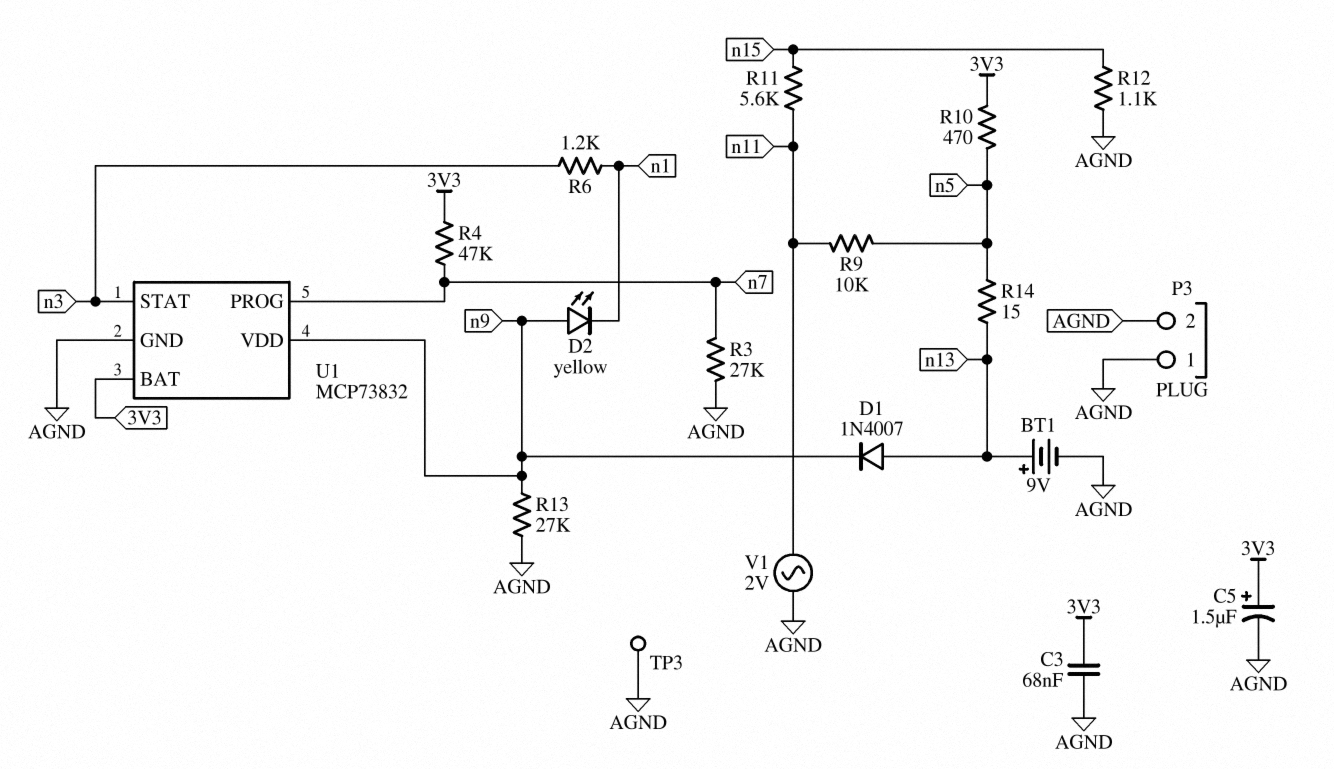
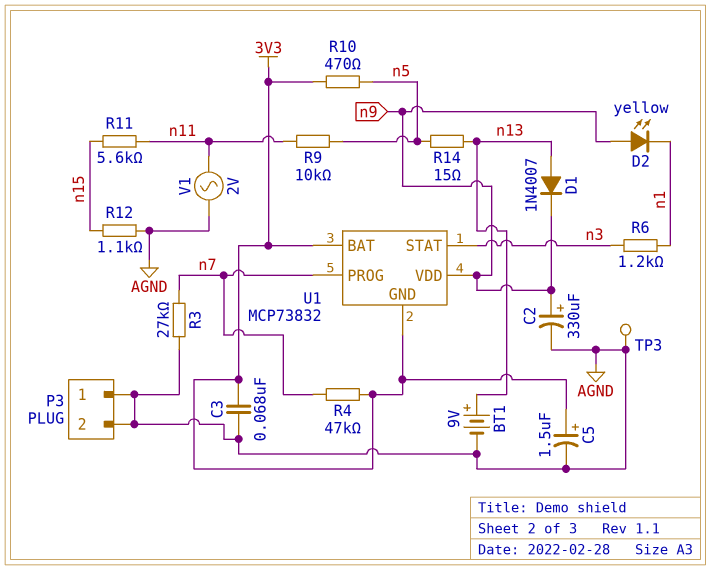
C2: none -> 330uF (plus n9, minus AGND)
R13: 27k (AGND, n9) -> none
U1 pin GND: AGND -> 3V3

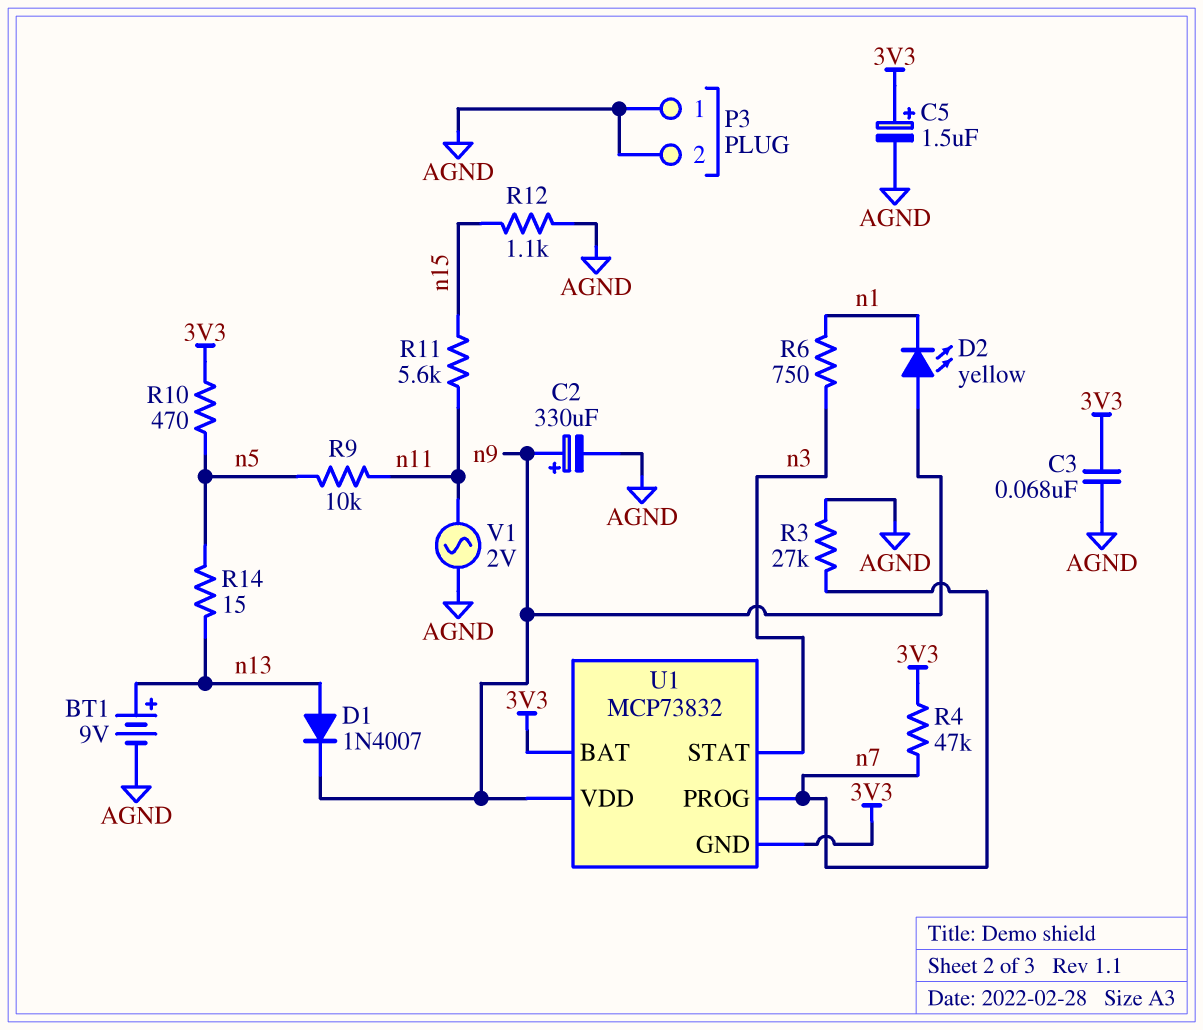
R6: 1.2k (n1, n3) -> 750 (n1, n3)
TP3: test point (AGND) -> none

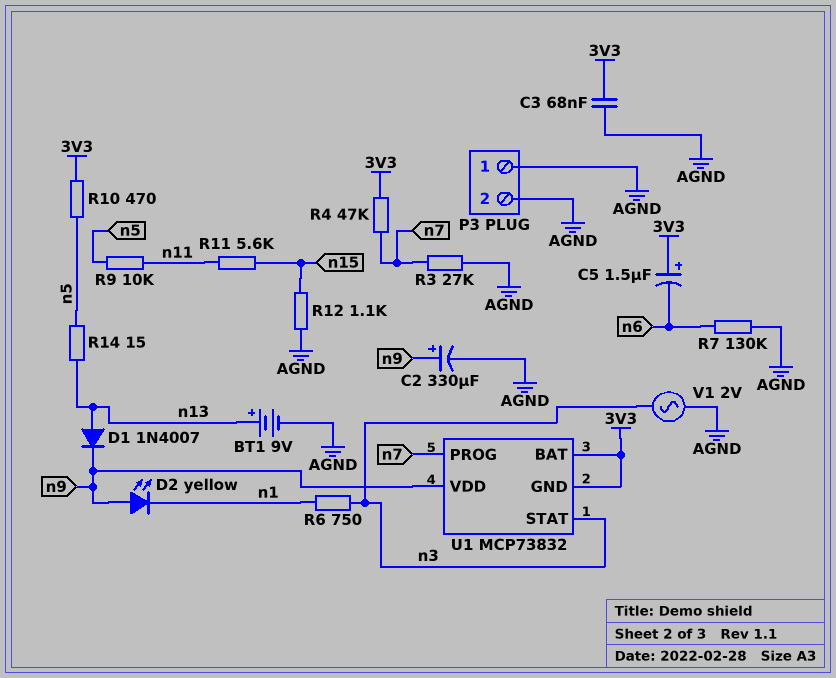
C5: 1.5uF (plus 3V3, minus AGND) -> 1.5uF (plus 3V3, minus n6)
R7: none -> 130k (AGND, n6)
V1: AC 2V (AGND, n11) -> AC 2V (AGND, n3)

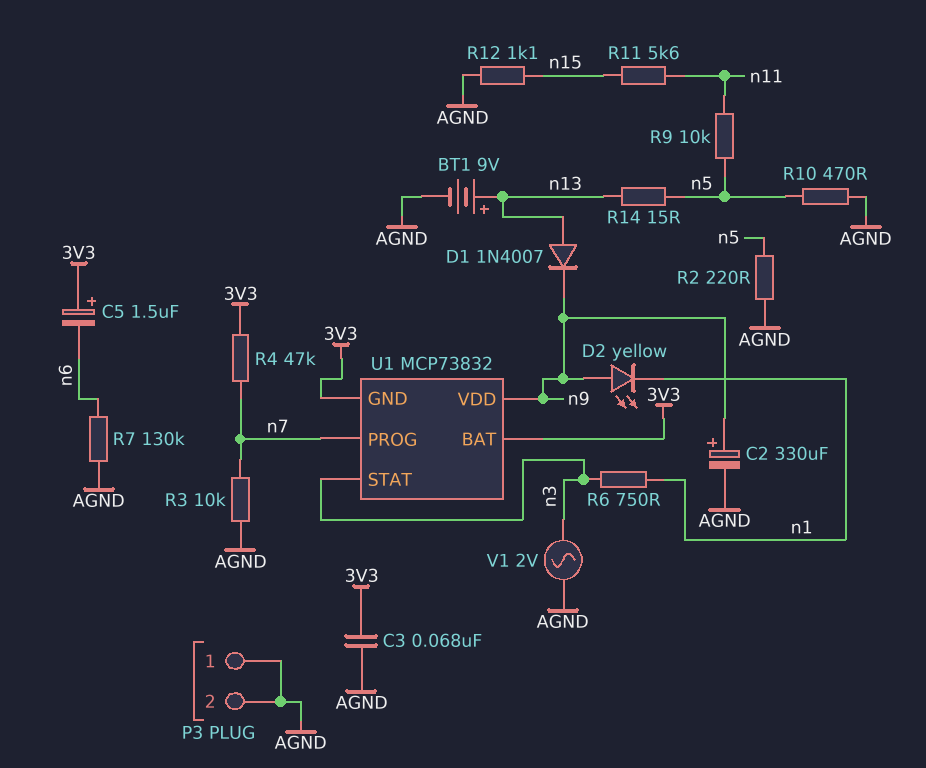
R2: none -> 220 (AGND, n5)
R3: 27k (AGND, n7) -> 10k (AGND, n7)
R10: 470 (3V3, n5) -> 470 (AGND, n5)

